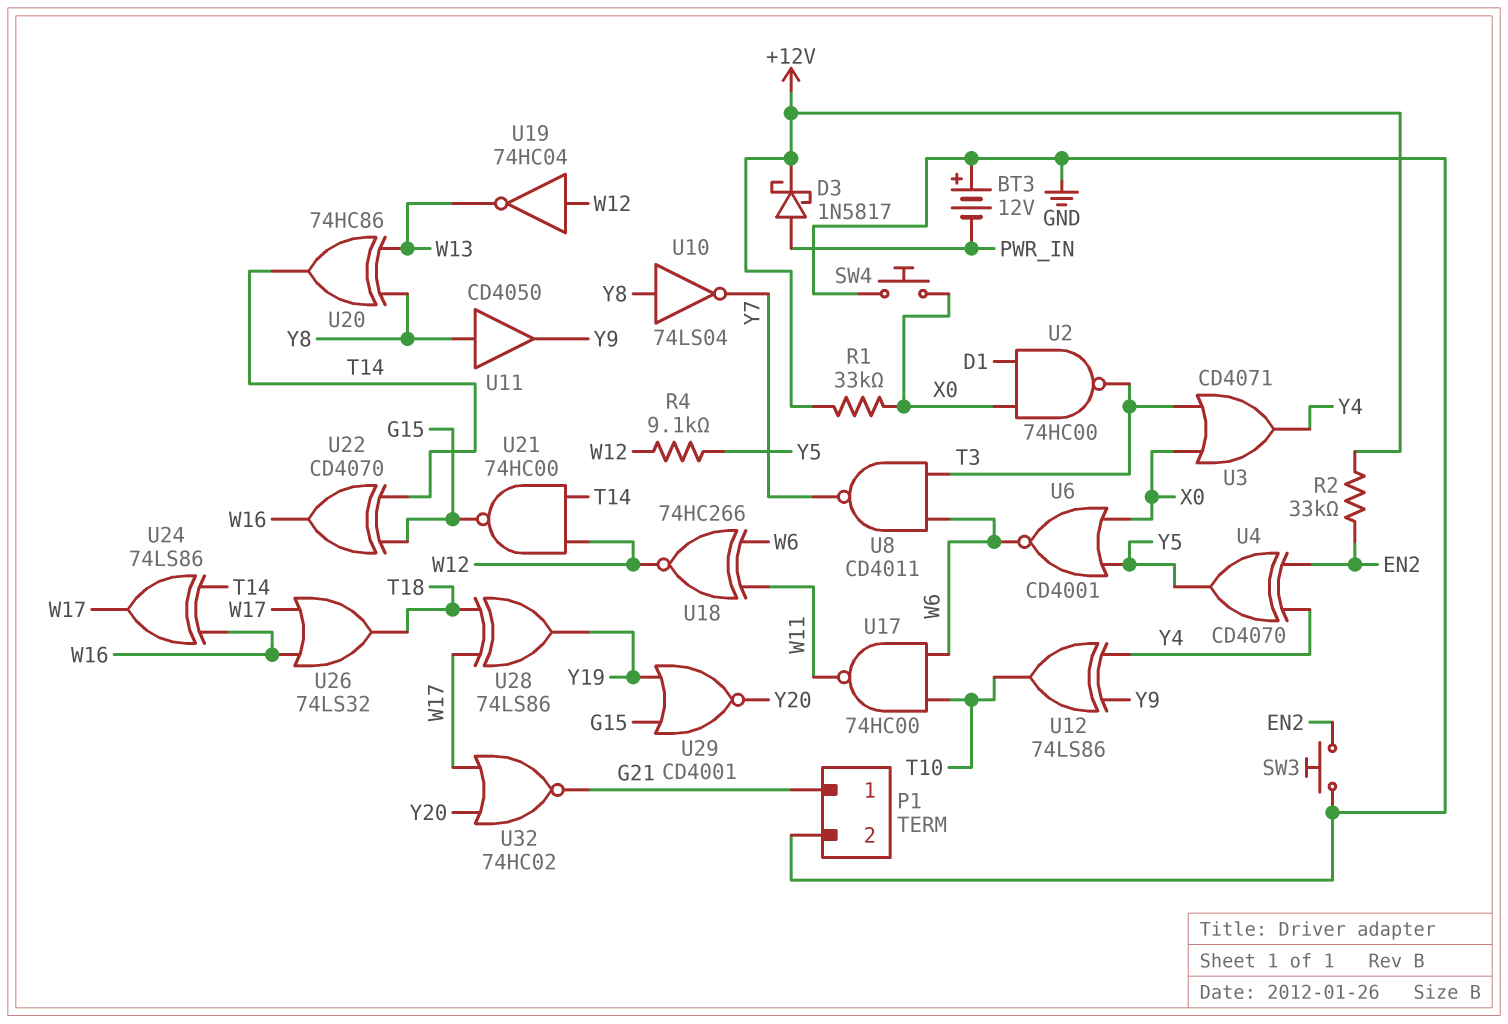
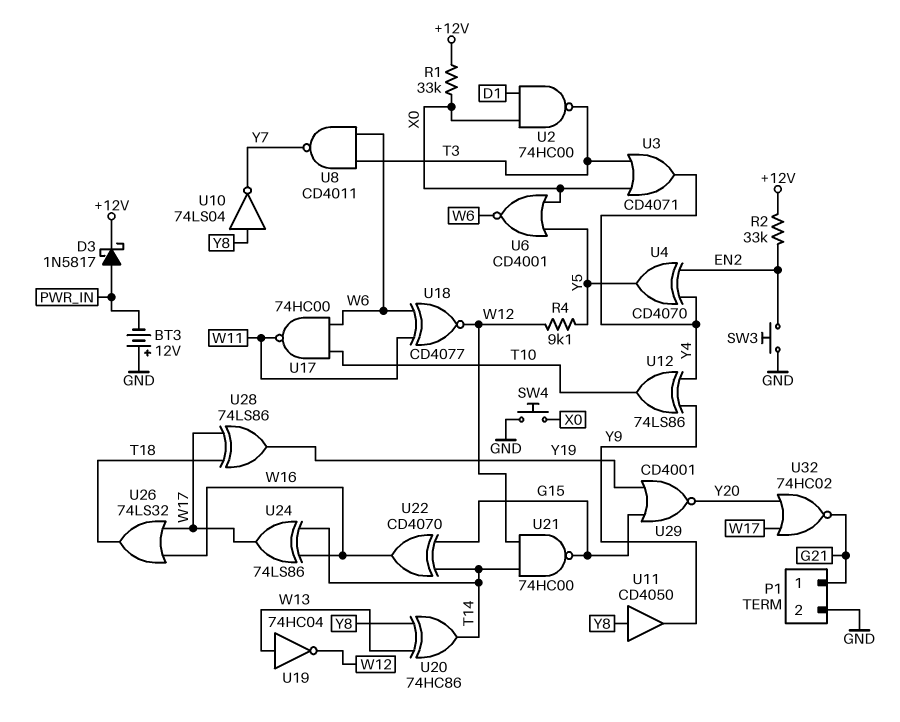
U18: XNOR 74HC266 (in W6, in W11, out W12) -> XNOR CD4077 (in W6, in W11, out W12)
U19: NOT 74HC04 (in W12, out W13) -> NOT 74HC04 (in W13, out W12)

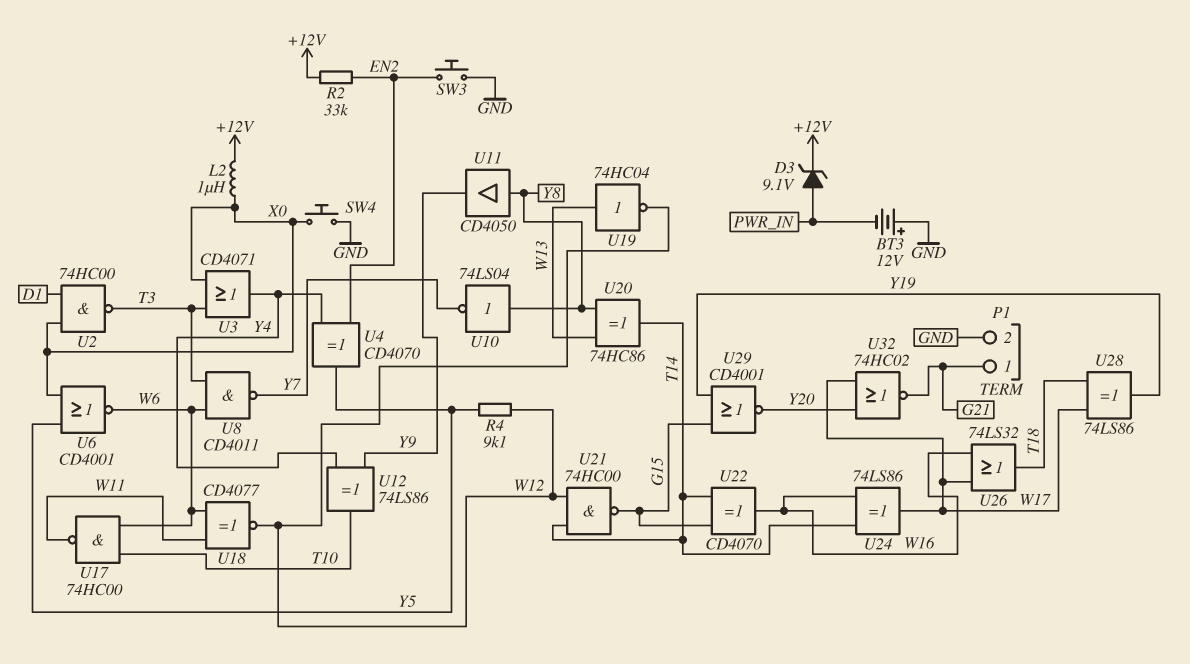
D3: schottky 1N5817 (A PWR_IN, K +12V) -> zener 9.1V (A PWR_IN, K +12V)
L2: none -> 1uH (+12V, X0)
R1: 33k (+12V, X0) -> none

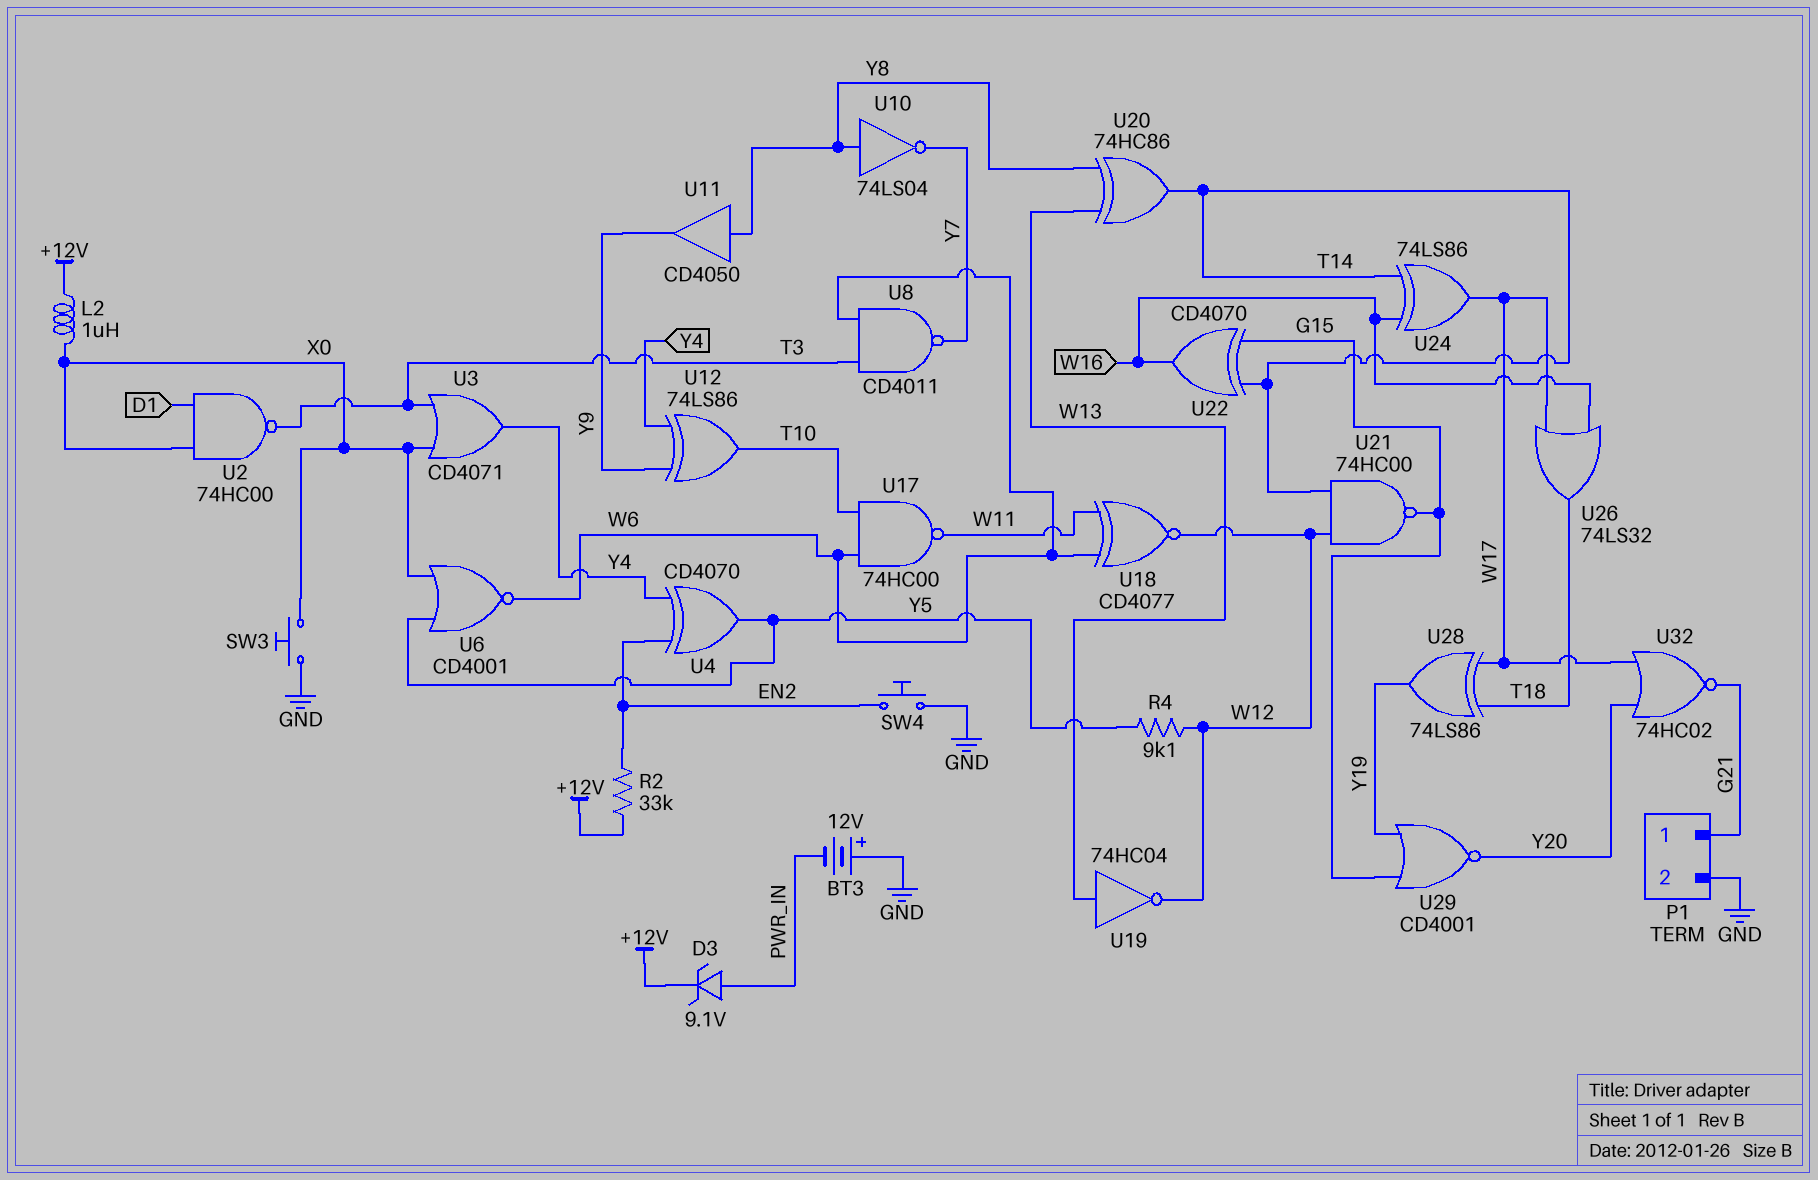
SW3: button (EN2, GND) -> button (GND, X0)
SW4: button (GND, X0) -> button (EN2, GND)

